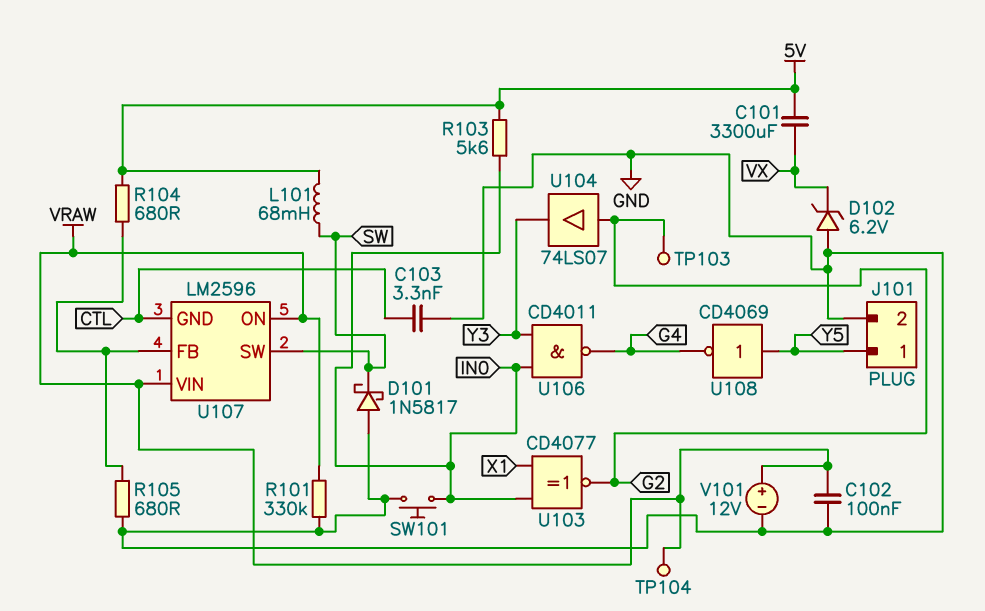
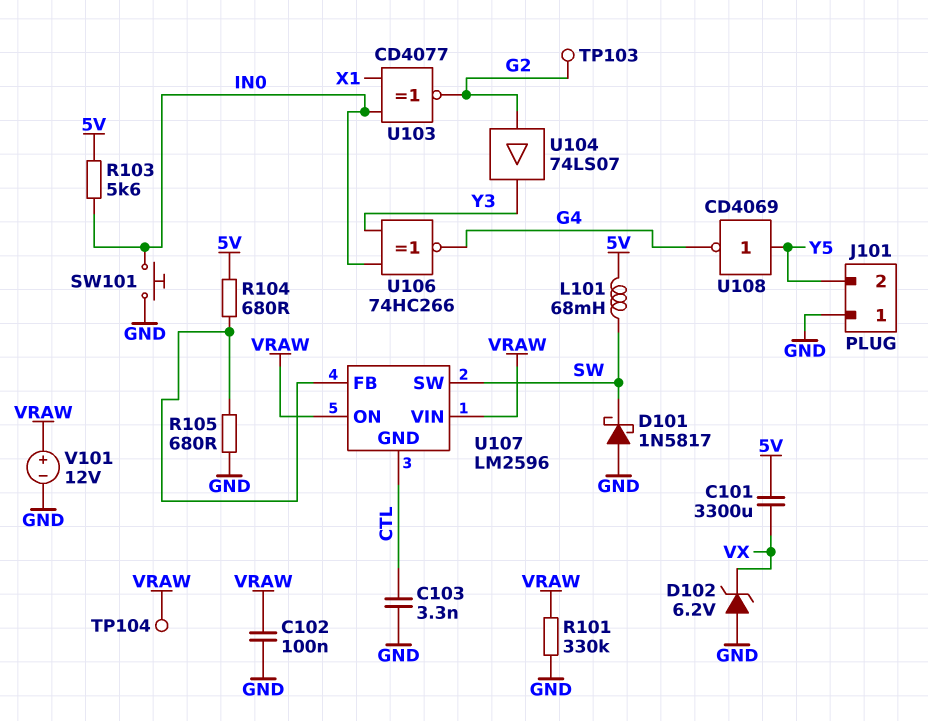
J101 pin 1: Y5 -> GND
J101 pin 2: GND -> Y5
U106: NAND CD4011 (in IN0, in Y3, out G4) -> XNOR 74HC266 (in IN0, in Y3, out G4)

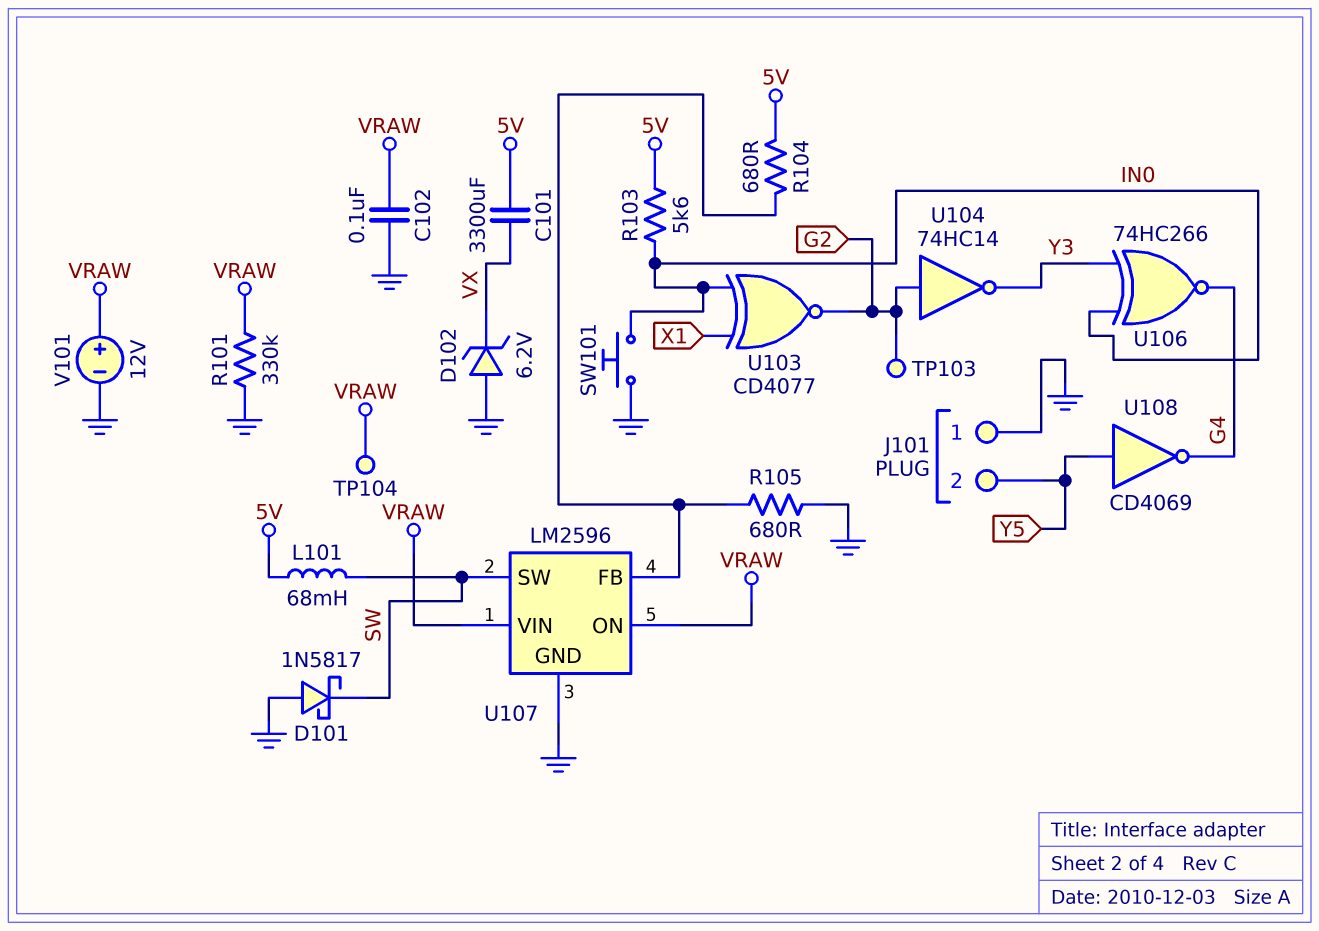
C103: 3.3nF (CTL, GND) -> none
U104: buffer 74LS07 (in G2, out Y3) -> NOT 74HC14 (in G2, out Y3)
U107 pin GND: CTL -> GND

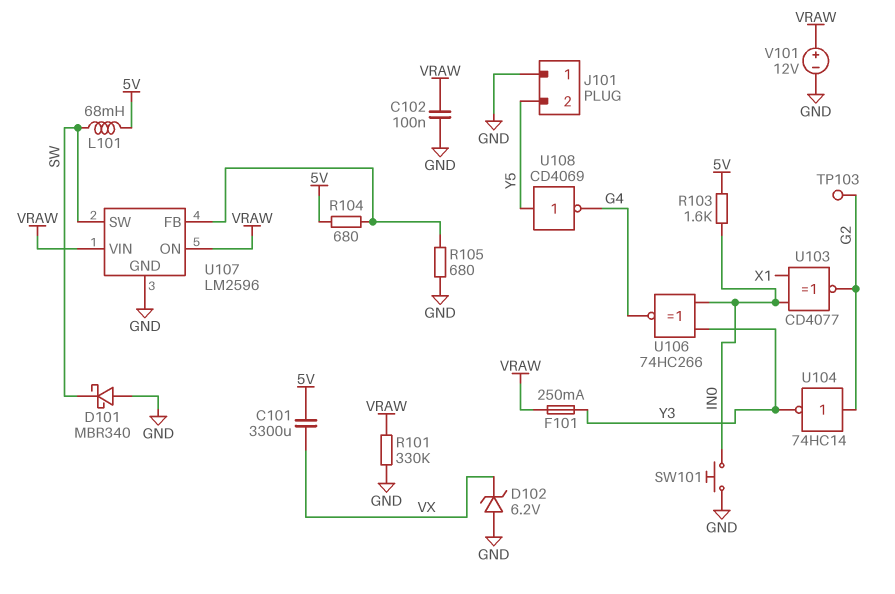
D101: schottky 1N5817 (A GND, K SW) -> schottky MBR340 (A GND, K SW)
F101: none -> 250mA (VRAW, Y3)
R103: 5.6k (5V, IN0) -> 1.6k (5V, IN0)
TP104: test point (VRAW) -> none

